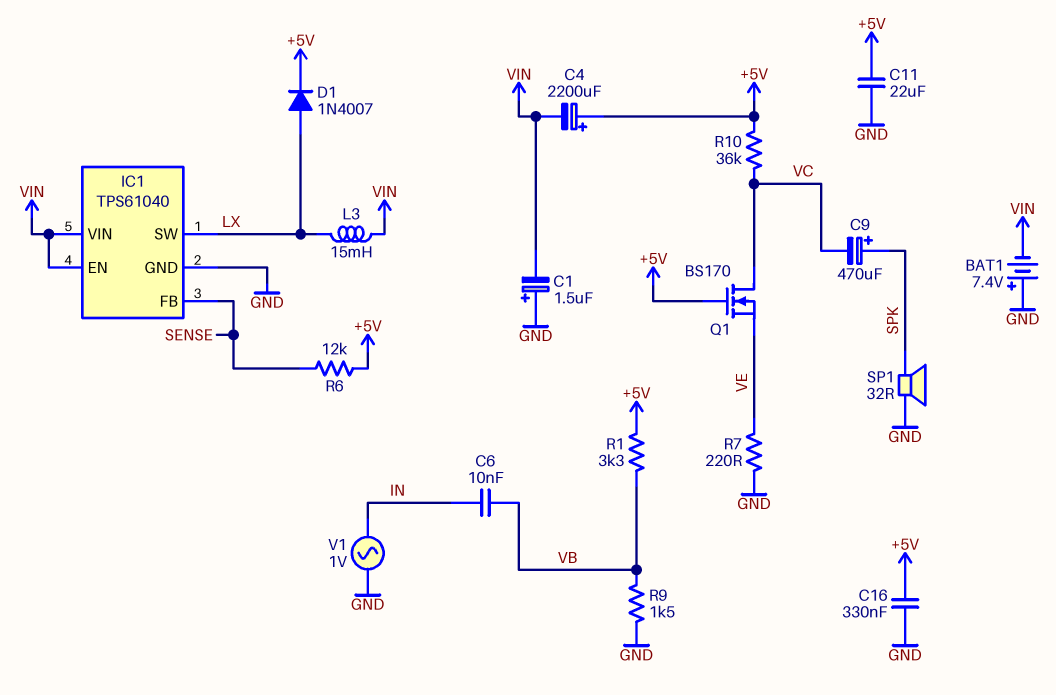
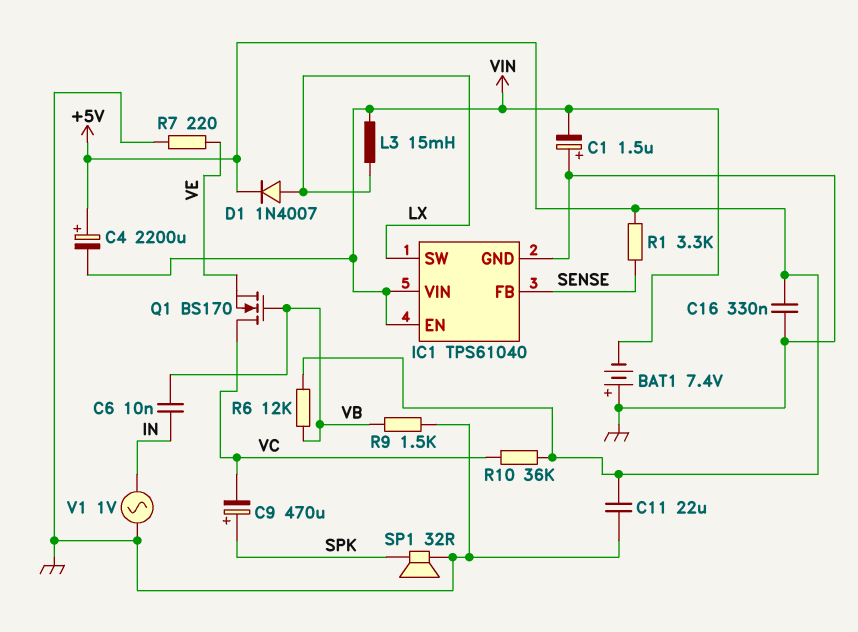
Q1: NMOS BS170 (G +5V, D VC, S VE) -> NMOS BS170 (G VB, D VC, S VE)
R1: 3.3k (+5V, VB) -> 3.3k (+5V, SENSE)
R6: 12k (+5V, SENSE) -> 12k (+5V, VB)

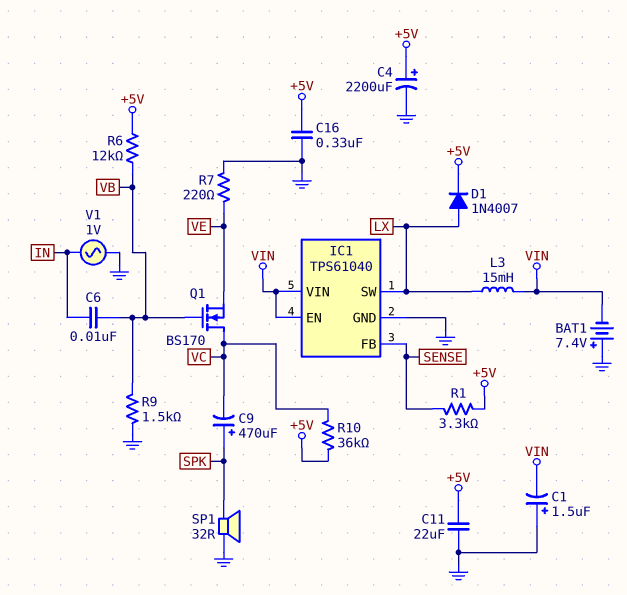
C4: 2200uF (plus +5V, minus VIN) -> 2200uF (plus +5V, minus GND)

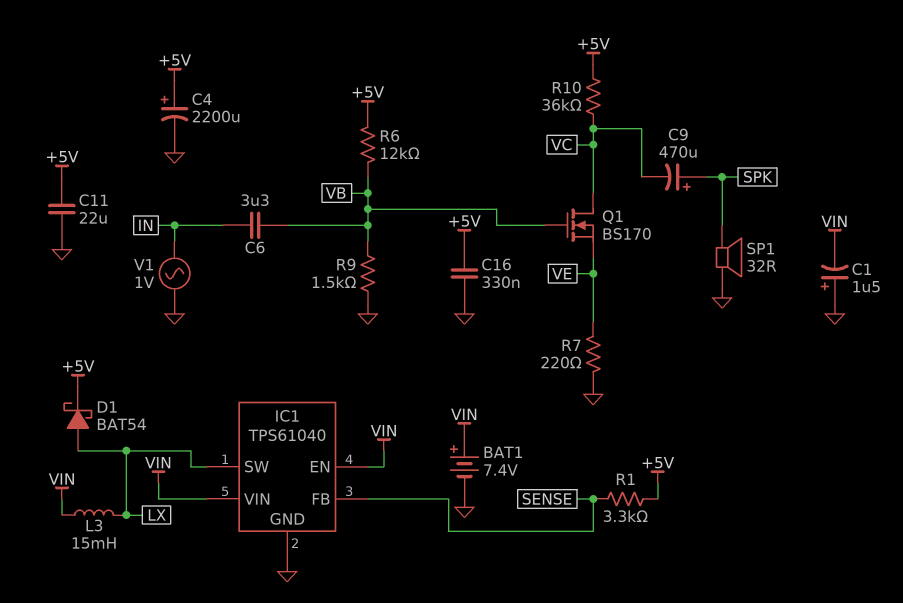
BAT1: 7.4V (plus GND, minus VIN) -> 7.4V (plus VIN, minus GND)
C6: 10nF (IN, VB) -> 3.3uF (IN, VB)
D1: diode 1N4007 (A LX, K +5V) -> schottky BAT54 (A LX, K +5V)

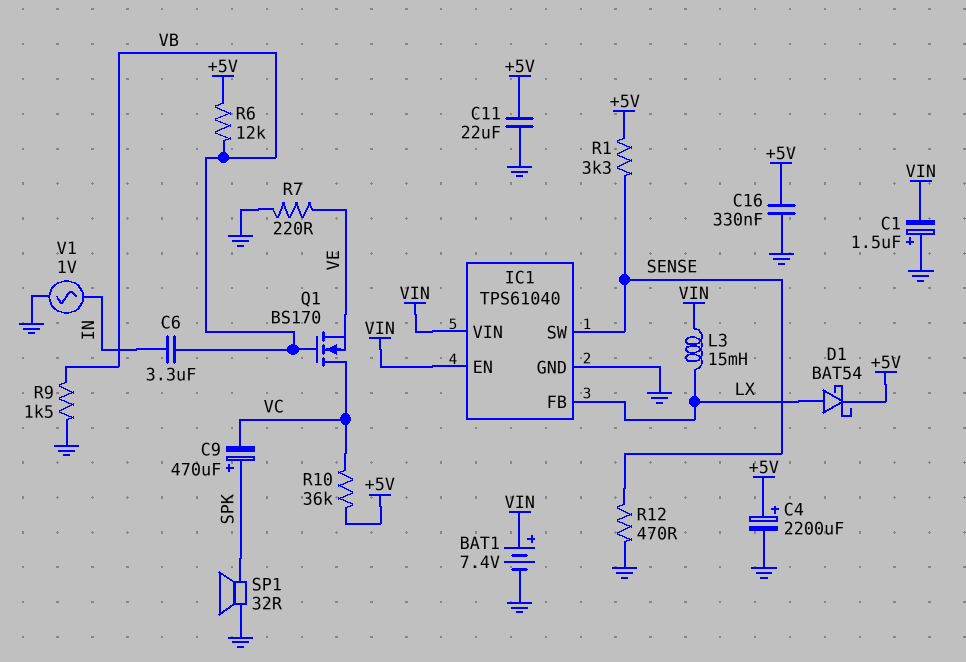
IC1 pin FB: SENSE -> LX
IC1 pin SW: LX -> SENSE
R12: none -> 470 (GND, SENSE)

